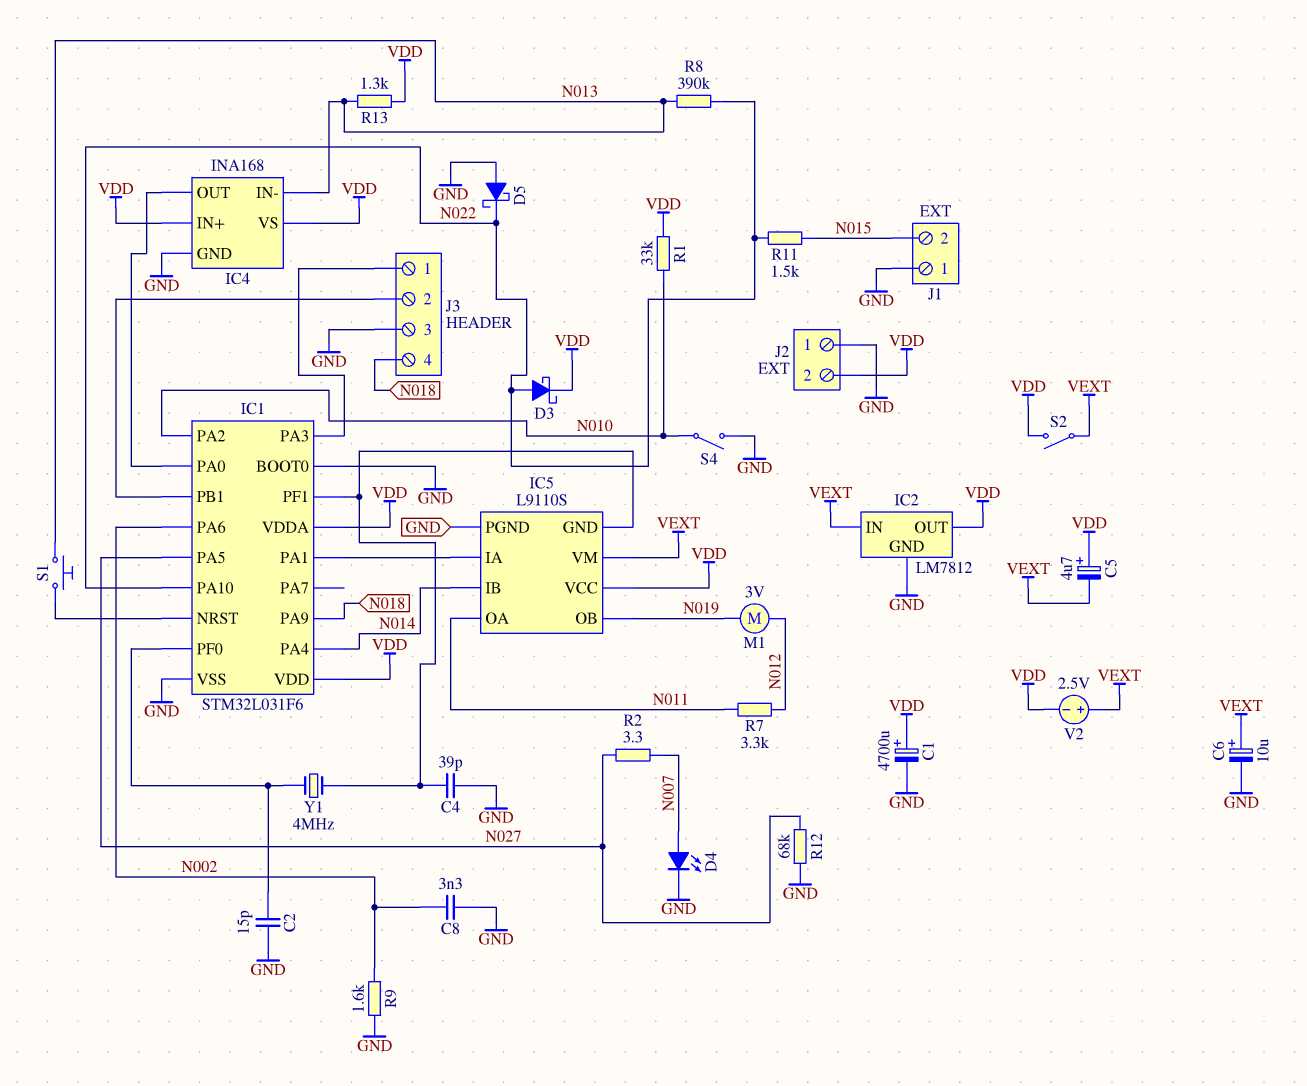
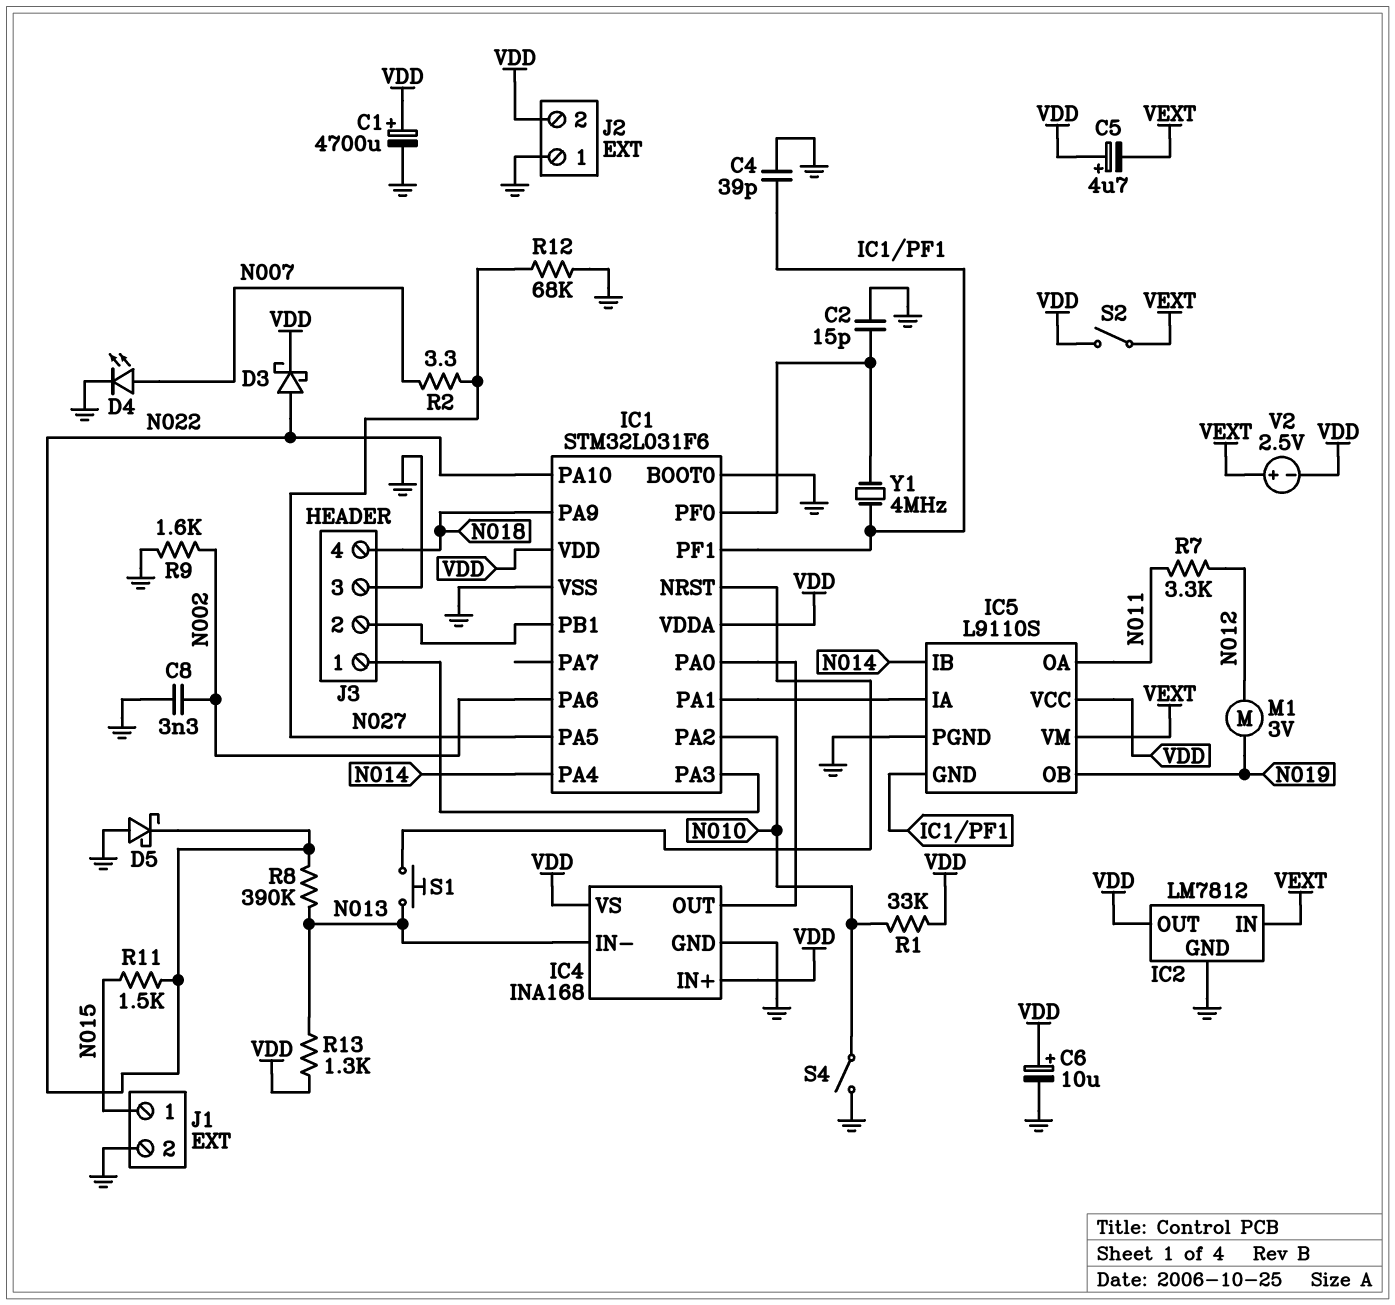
C6: 10uF (plus VEXT, minus GND) -> 10uF (plus VDD, minus GND)
J1 pin 1: GND -> N015
J1 pin 2: N015 -> GND

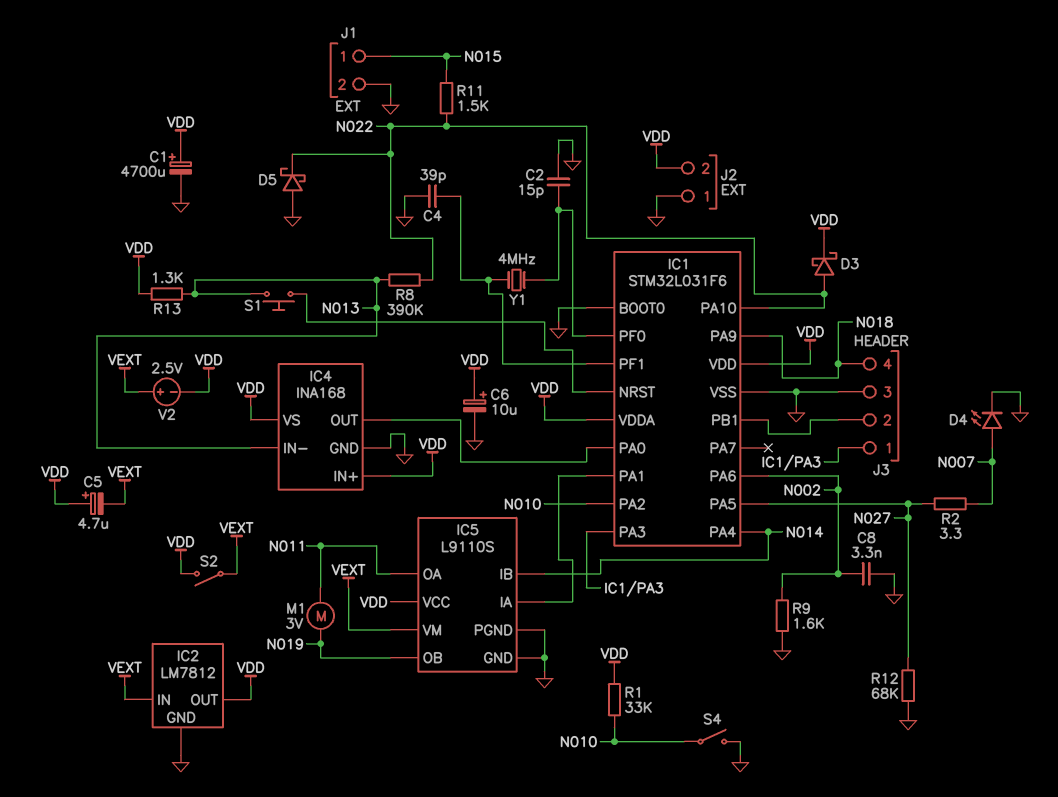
IC5 pin GND: IC1/PF1 -> GND
M1: motor 3V (N012, N019) -> motor 3V (N011, N019)
R7: 3.3k (N011, N012) -> none

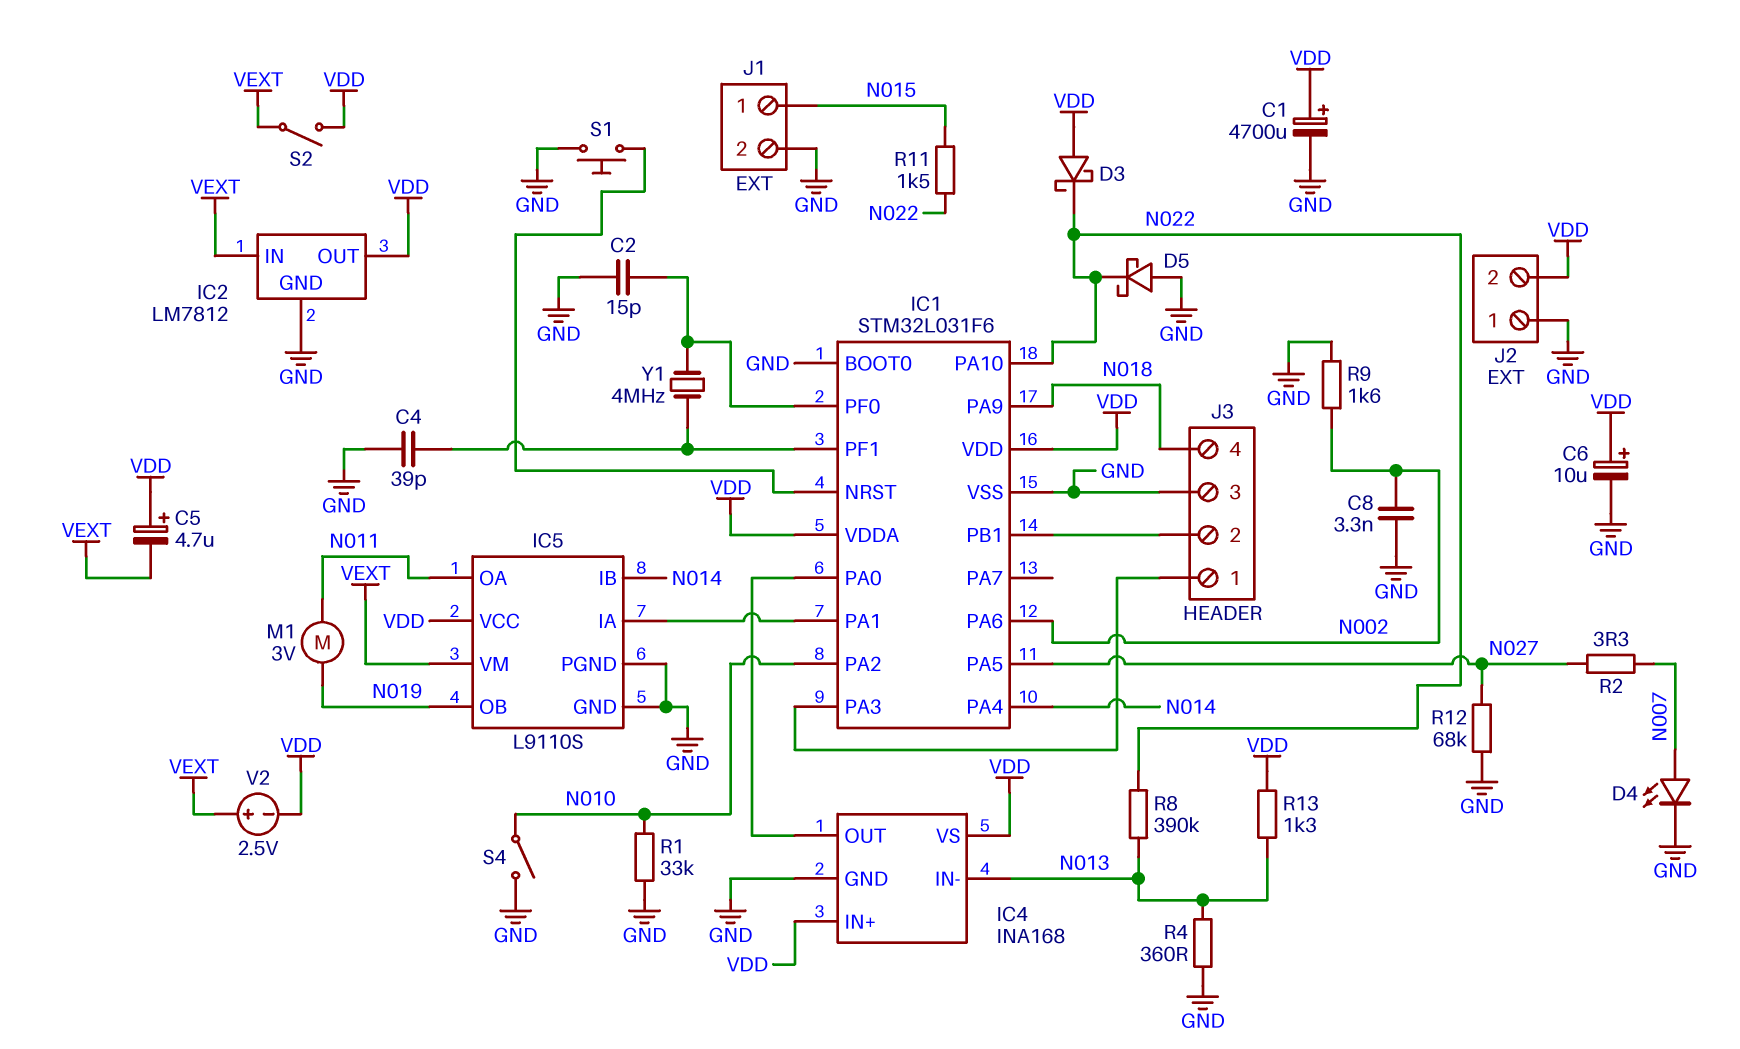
D3: schottky (A N022, K VDD) -> schottky (A VDD, K N022)
R1: 33k (N010, VDD) -> 33k (GND, N010)
R4: none -> 360 (GND, N013)
S1: button (IC1/NRST, N013) -> button (GND, IC1/NRST)

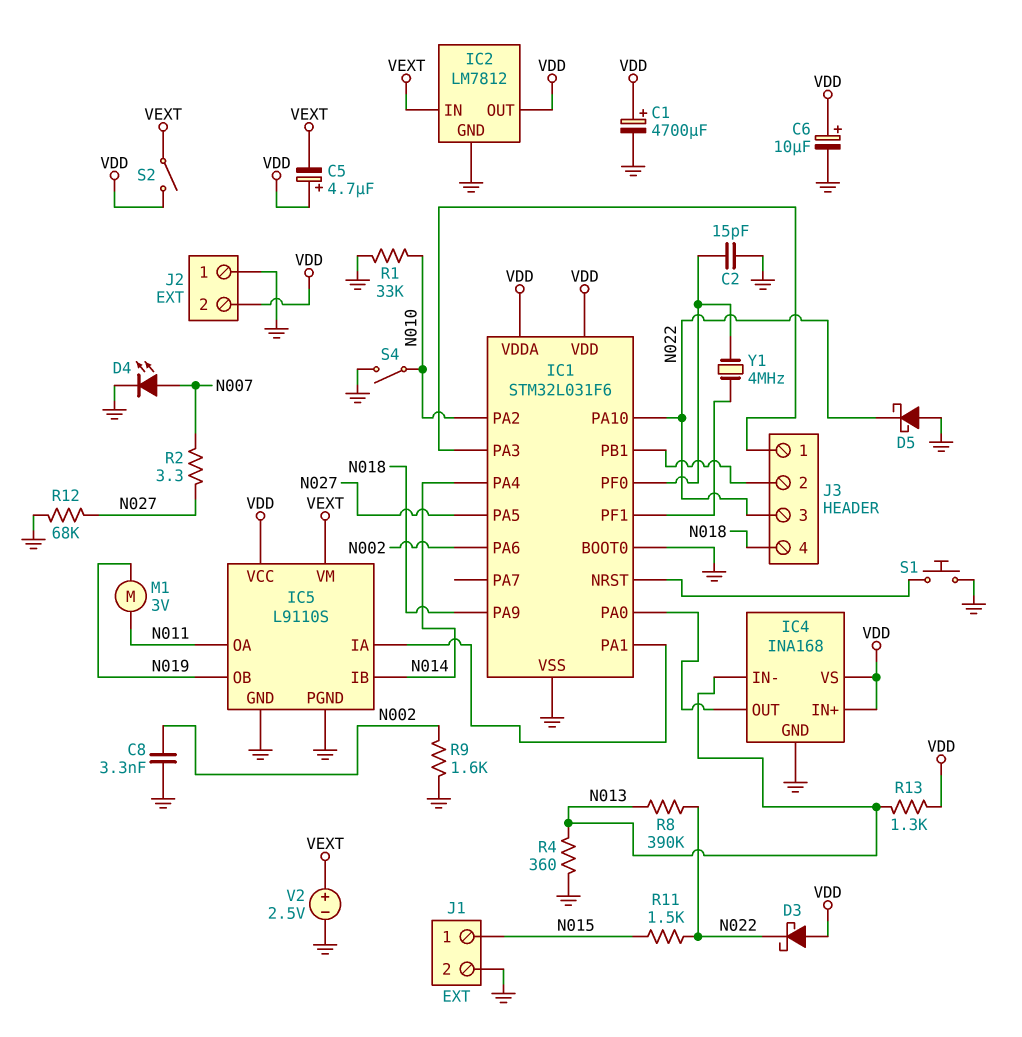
C4: 39pF (GND, IC1/PF1) -> none
J3 pin 3: GND -> N022
V2: 2.5V (plus VEXT, minus VDD) -> 2.5V (plus VEXT, minus GND)

